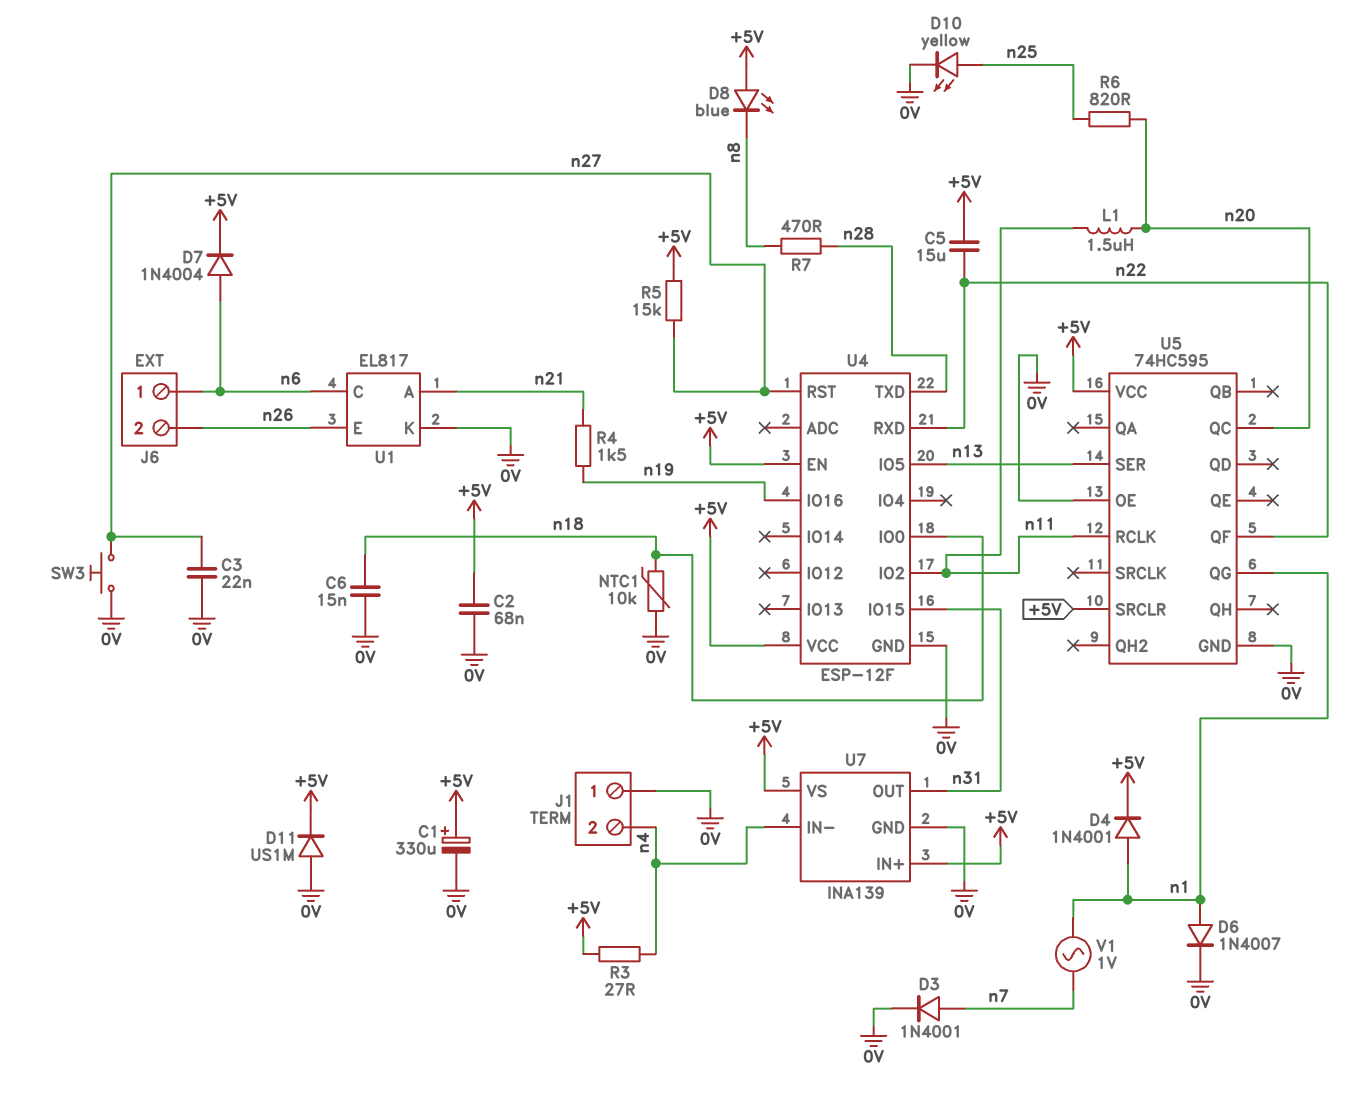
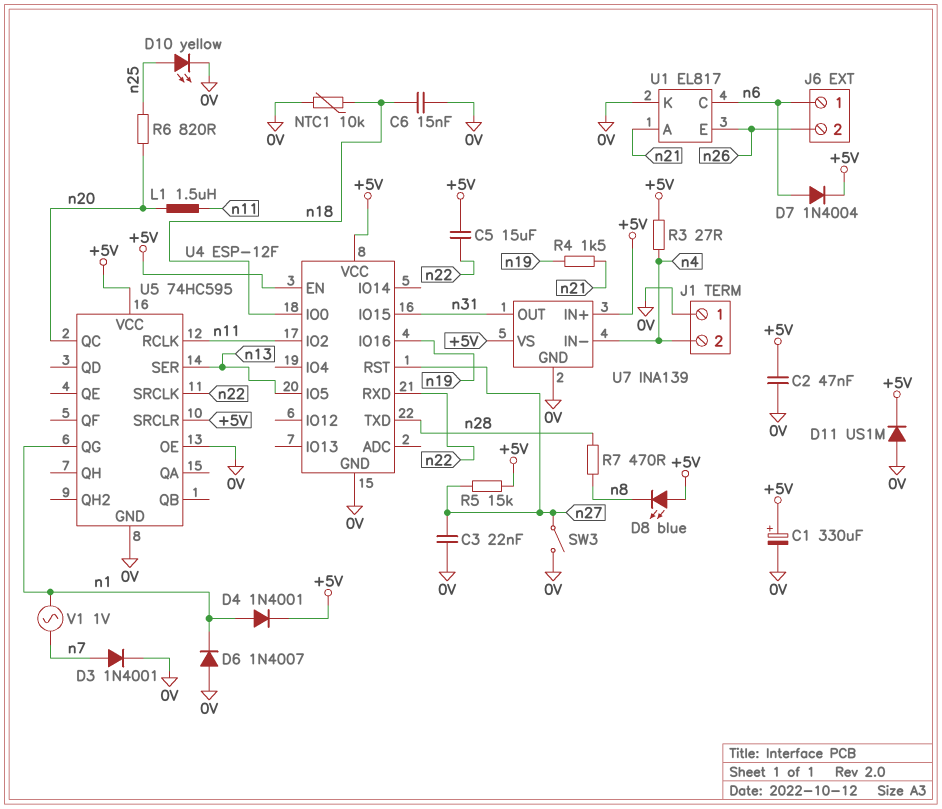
C2: 68nF (+5V, 0V) -> 47nF (+5V, 0V)
D6: diode 1N4007 (A n1, K 0V) -> diode 1N4007 (A 0V, K n1)
SW3: button (0V, n27) -> switch (0V, n27)
U5 pin QF: n22 -> none
U5 pin SRCLK: none -> n22

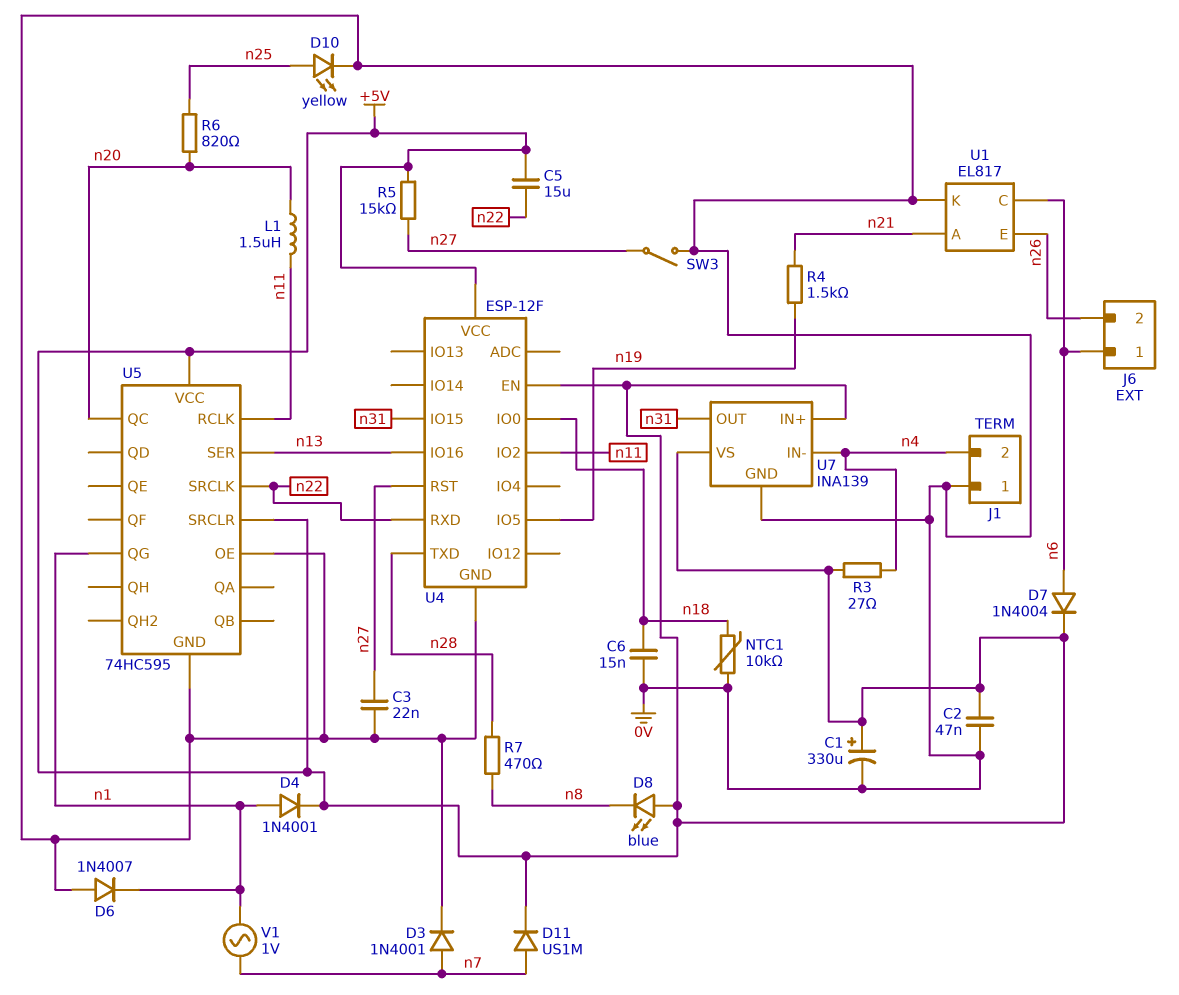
D11: diode US1M (A 0V, K +5V) -> diode US1M (A n7, K +5V)
U4 pin IO5: n13 -> n19
U4 pin IO16: n19 -> n13

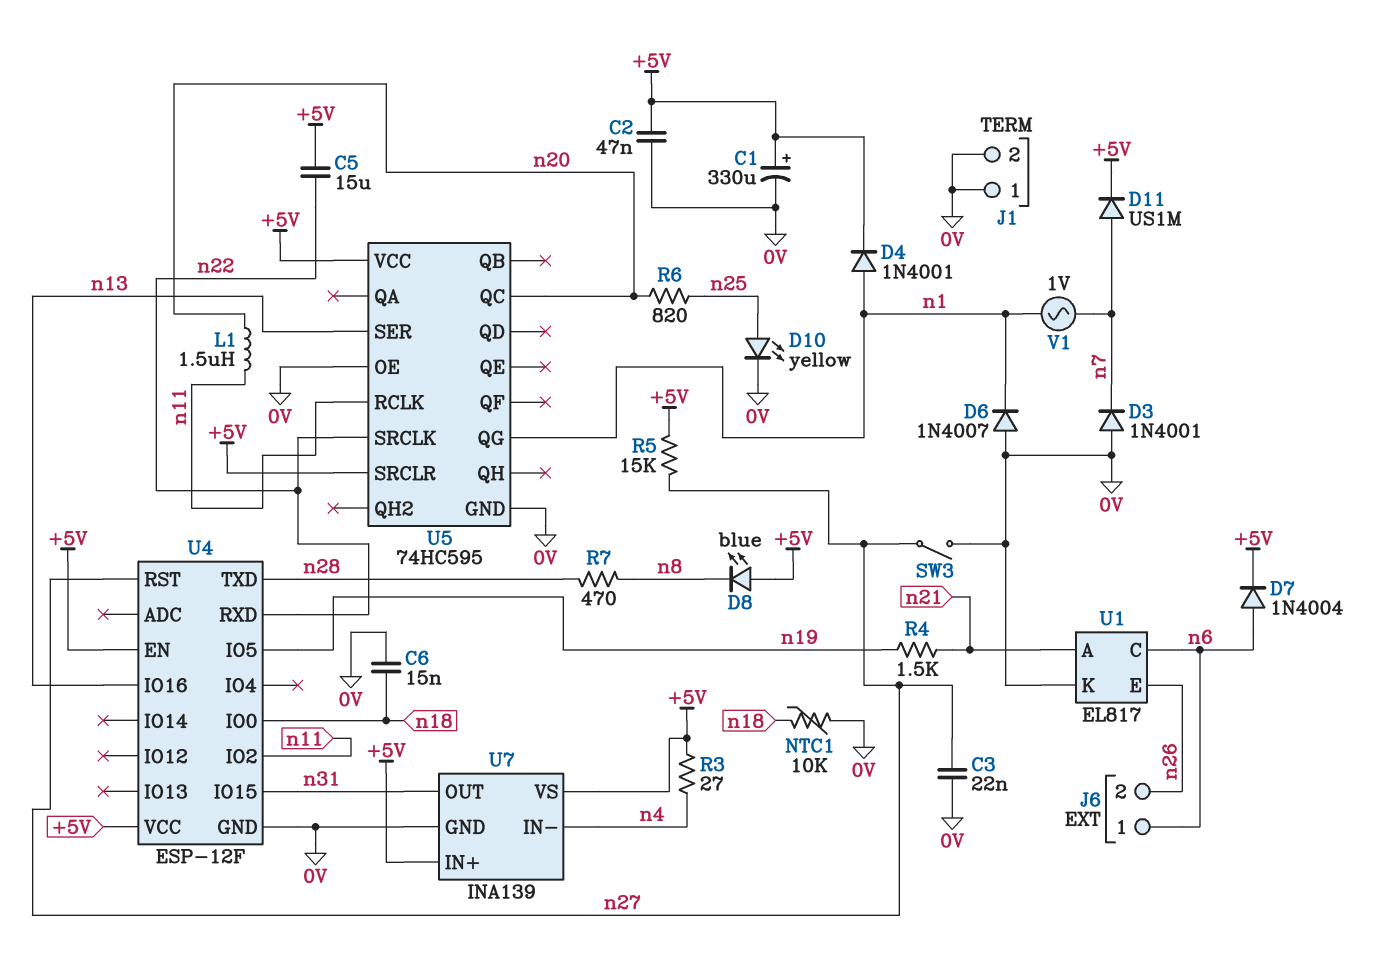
D3: diode 1N4001 (A n7, K 0V) -> diode 1N4001 (A 0V, K n7)
J1 pin 2: n4 -> 0V

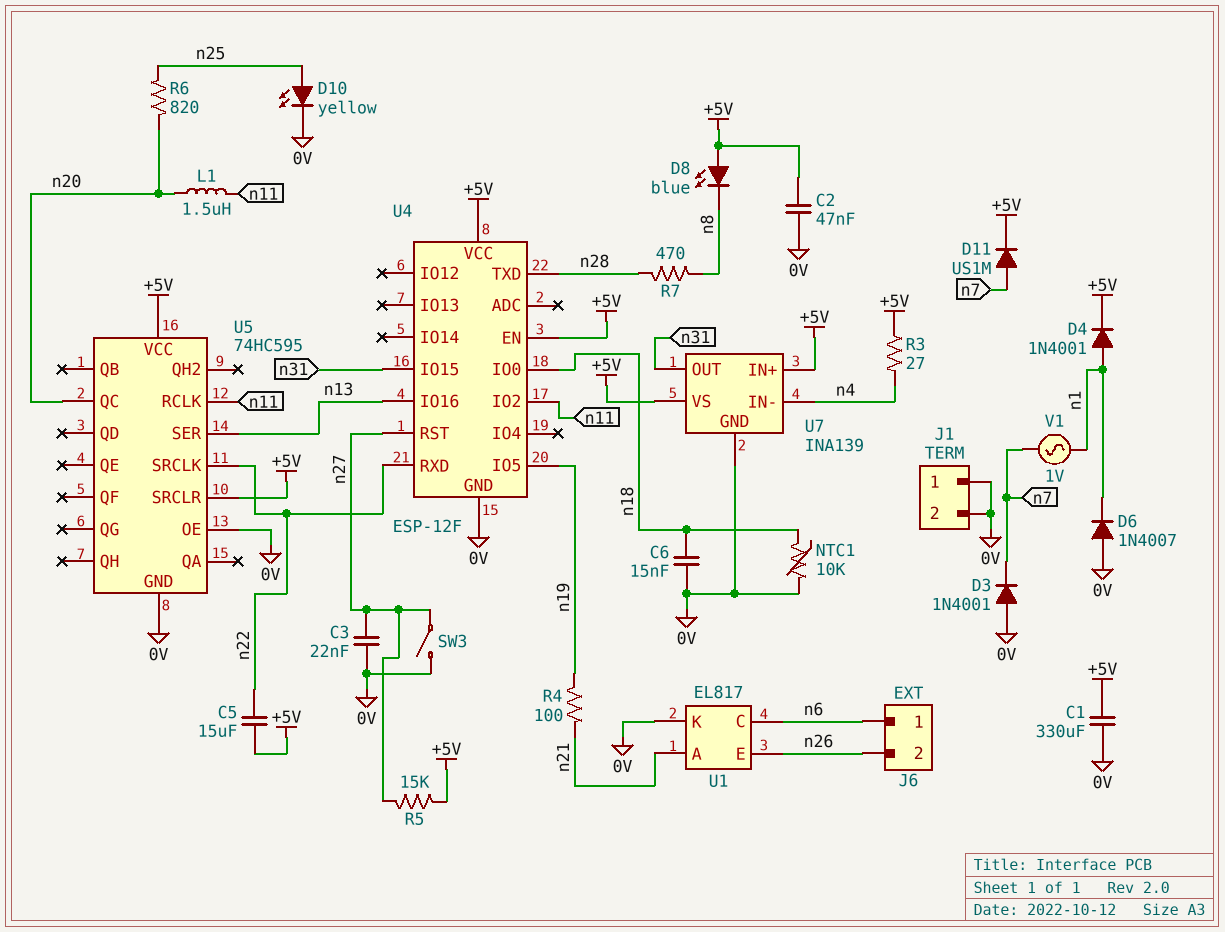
C1: 330uF (plus +5V, minus 0V) -> 330uF (+5V, 0V)
D7: diode 1N4004 (A n6, K +5V) -> none
R4: 1.5k (n19, n21) -> 100 (n19, n21)
U5 pin QG: n1 -> none

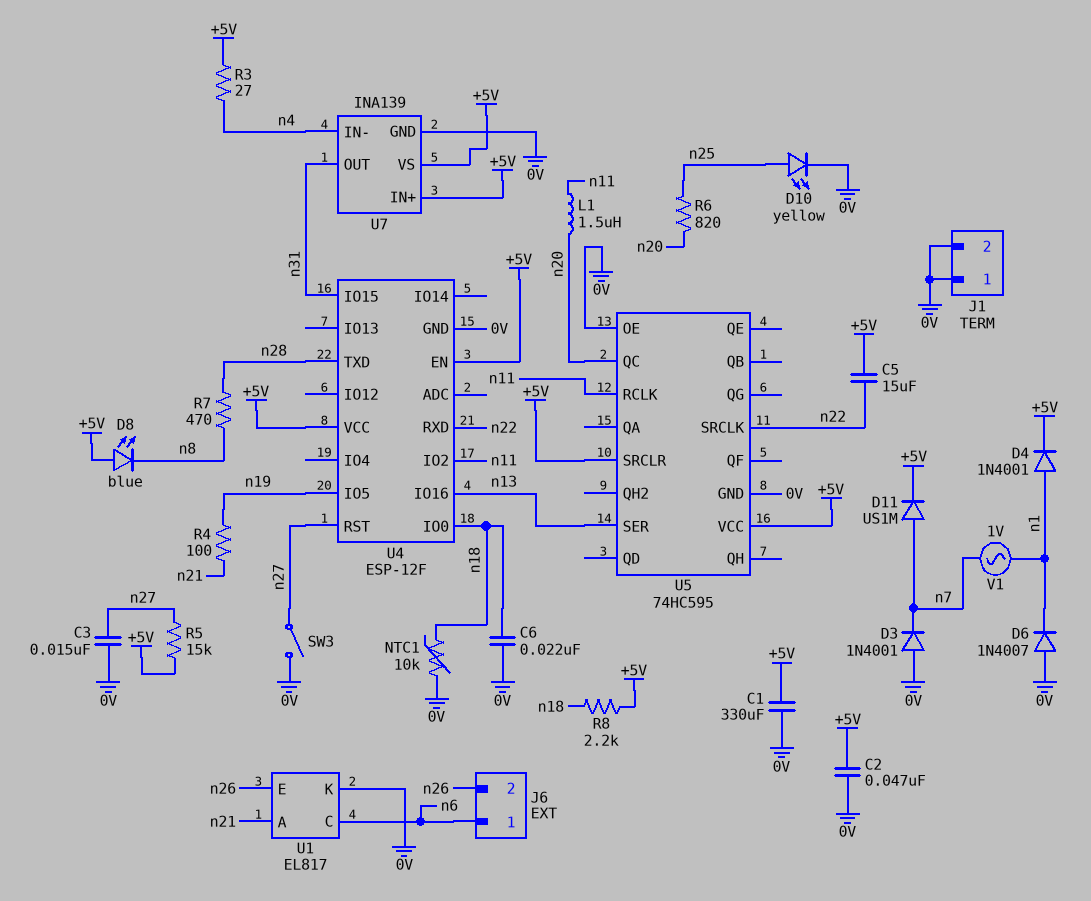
C3: 22nF (0V, n27) -> 15nF (0V, n27)
C6: 15nF (0V, n18) -> 22nF (0V, n18)
R8: none -> 2.2k (+5V, n18)

